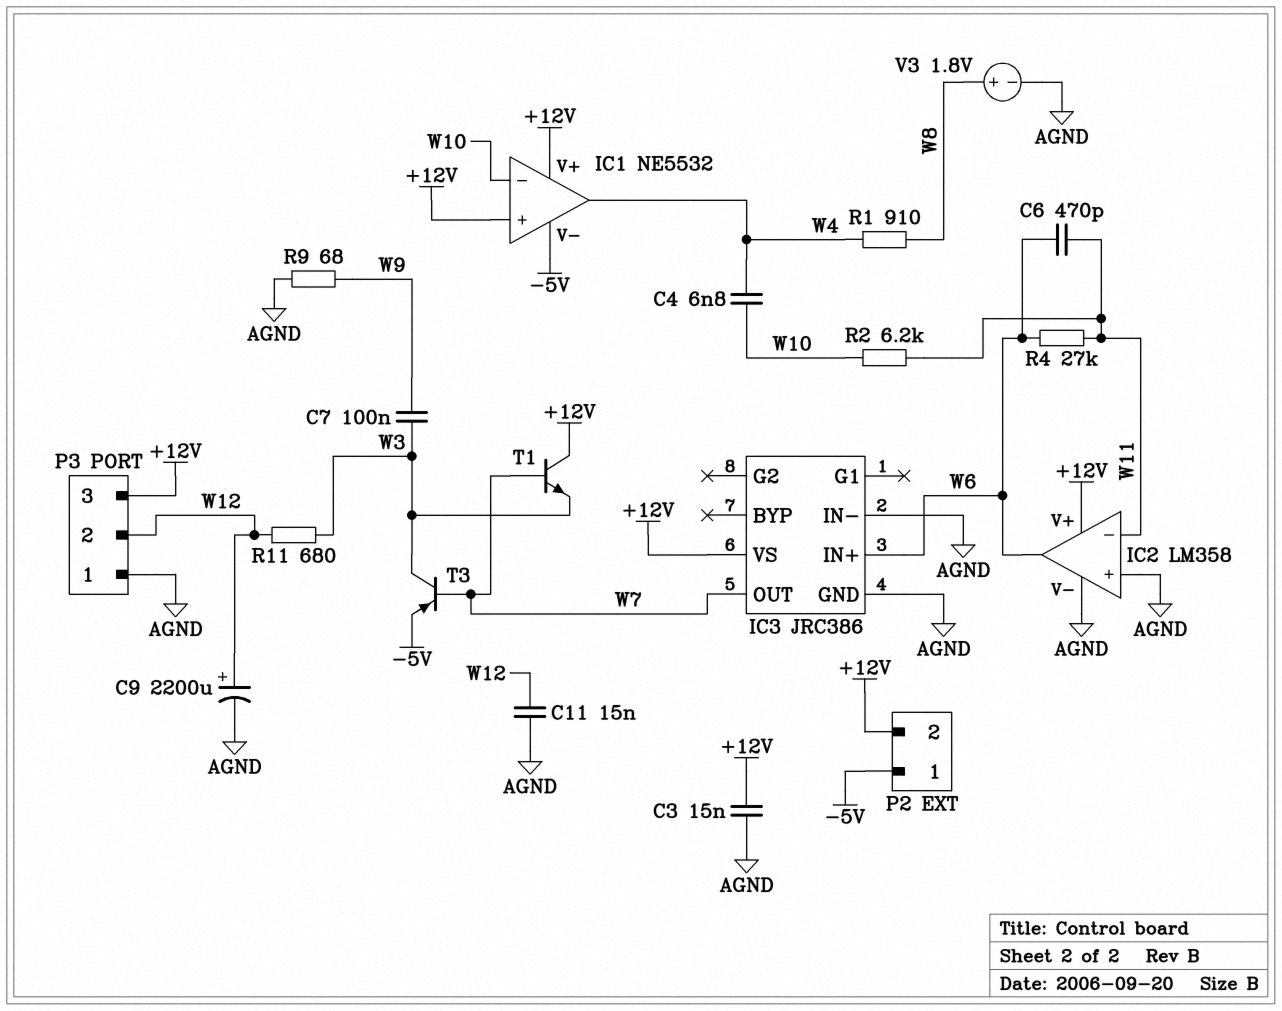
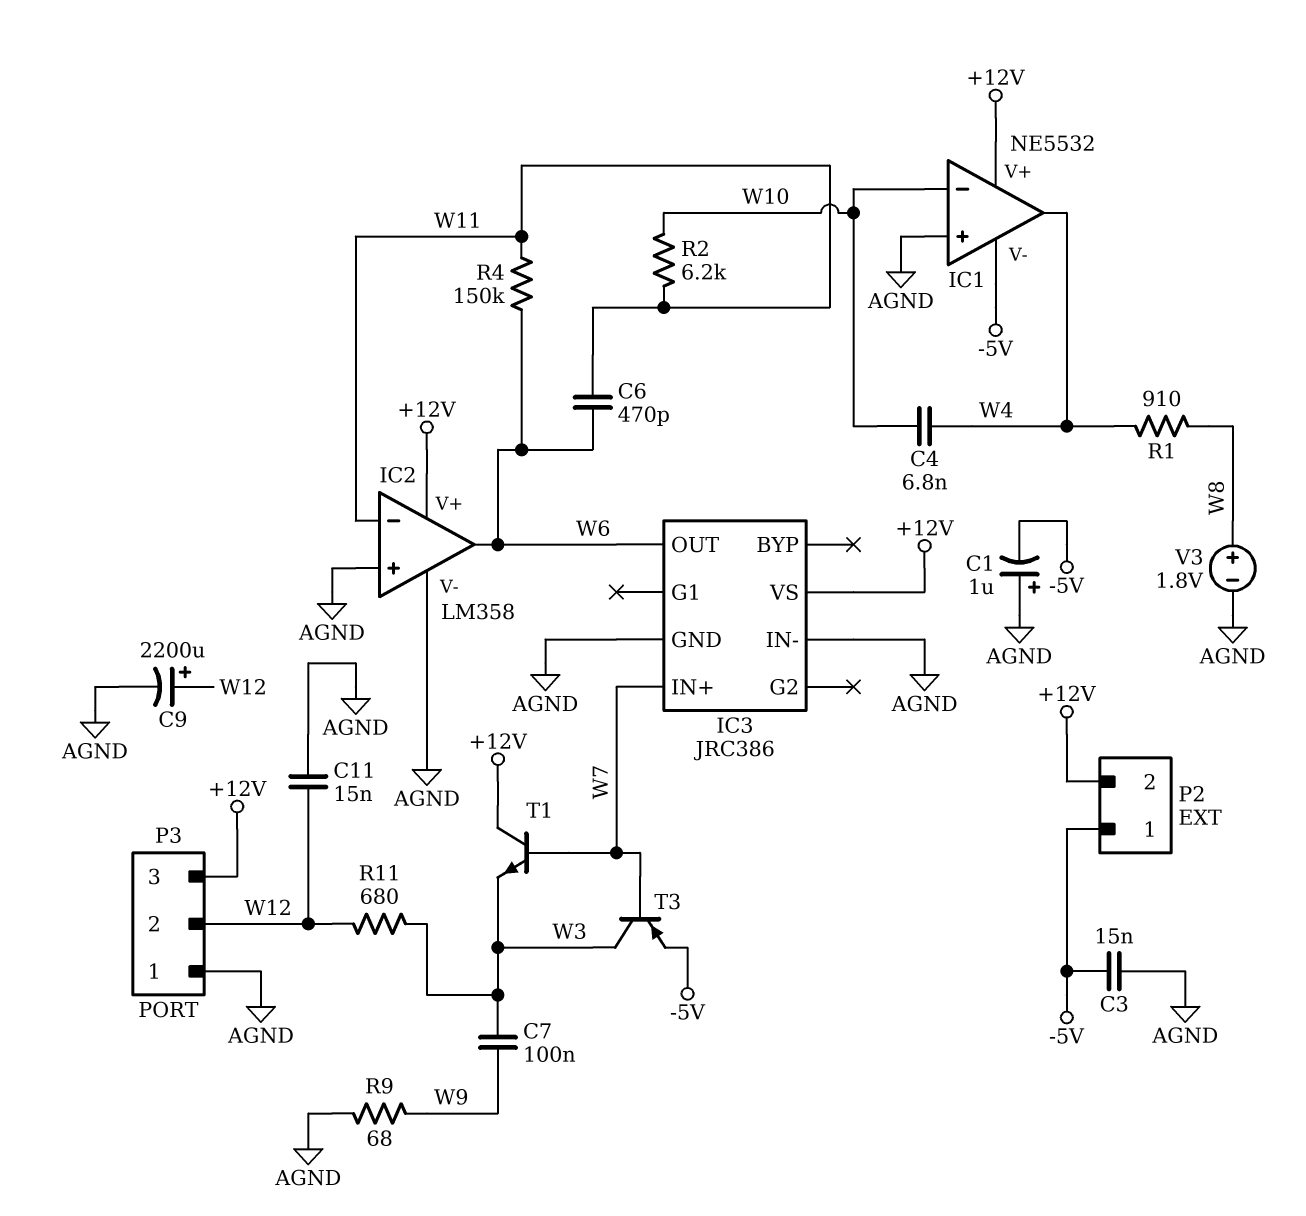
C1: none -> 1uF (plus AGND, minus -5V)
C3: 15nF (+12V, AGND) -> 15nF (-5V, AGND)
IC1 pin in+: +12V -> AGND
IC3 pin IN+: W6 -> W7
IC3 pin OUT: W7 -> W6
R4: 27k (W6, W11) -> 150k (W6, W11)

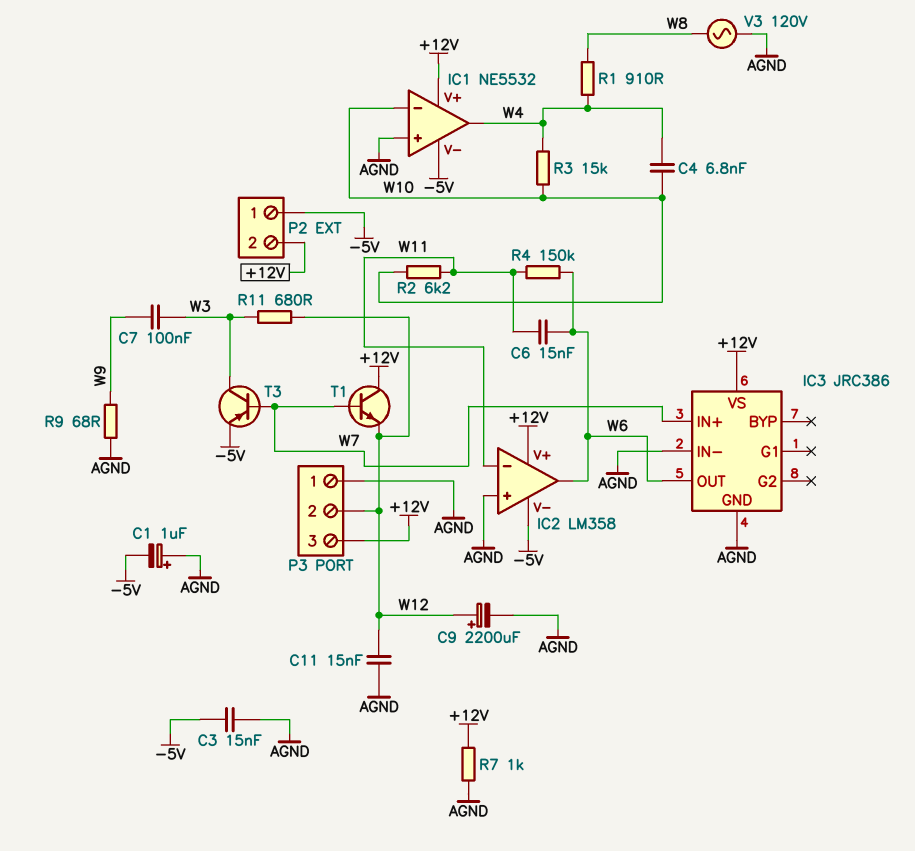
C6: 470pF (W6, W11) -> 15nF (W6, W11)
IC2 pin V-: AGND -> -5V
R3: none -> 15k (W4, W10)
R7: none -> 1k (+12V, AGND)
T1: NPN (B W7, C +12V, E W3) -> NPN (B W7, C +12V, E W12)
V3: 1.8V (plus W8, minus AGND) -> AC 120V (AGND, W8)

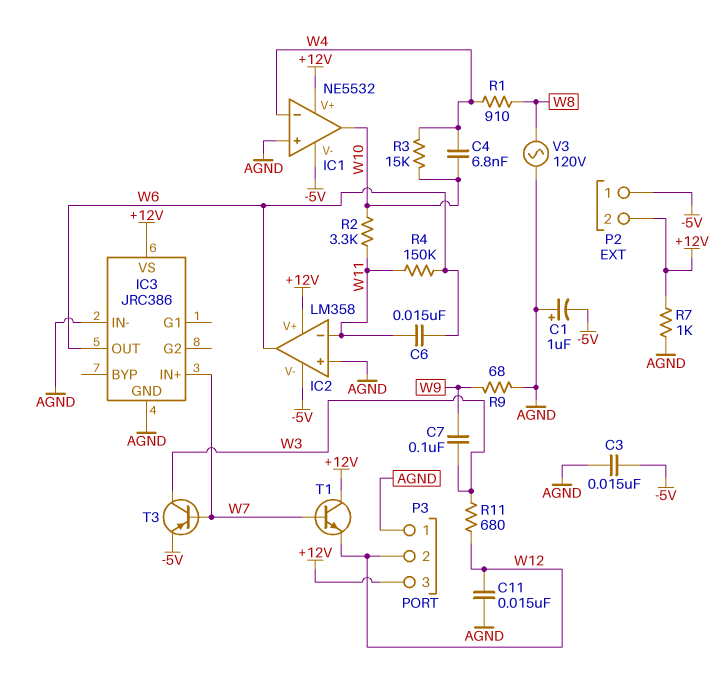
C9: 2200uF (plus W12, minus AGND) -> none
IC1 pin in-: W10 -> W4
IC1 pin out: W4 -> W10
R2: 6.2k (W10, W11) -> 3.3k (W10, W11)

